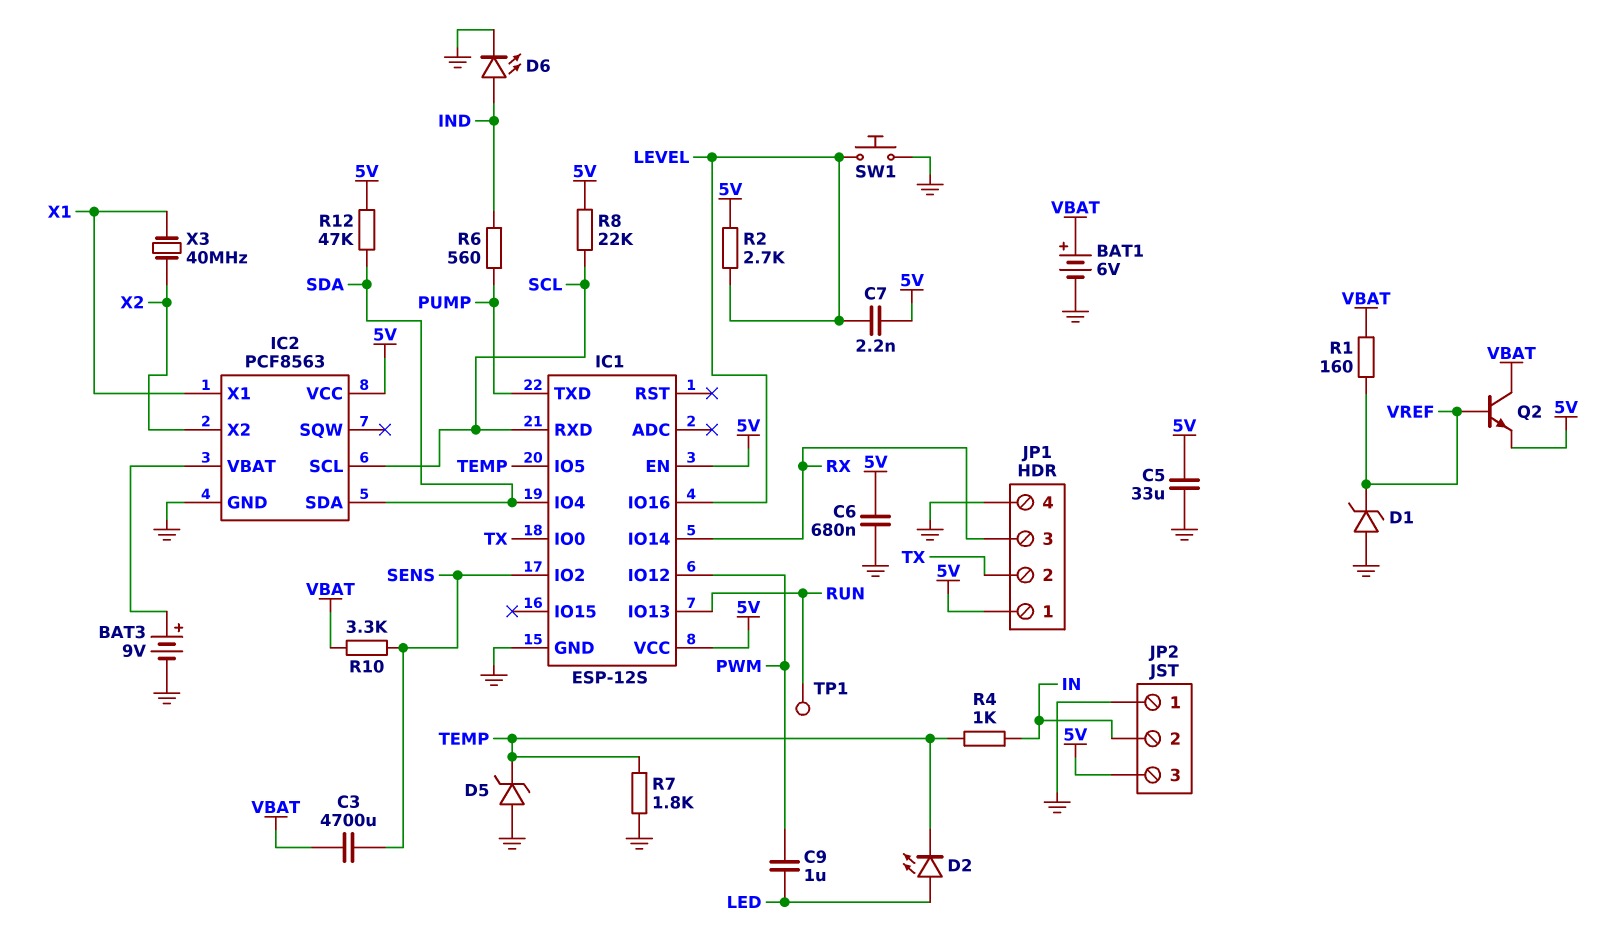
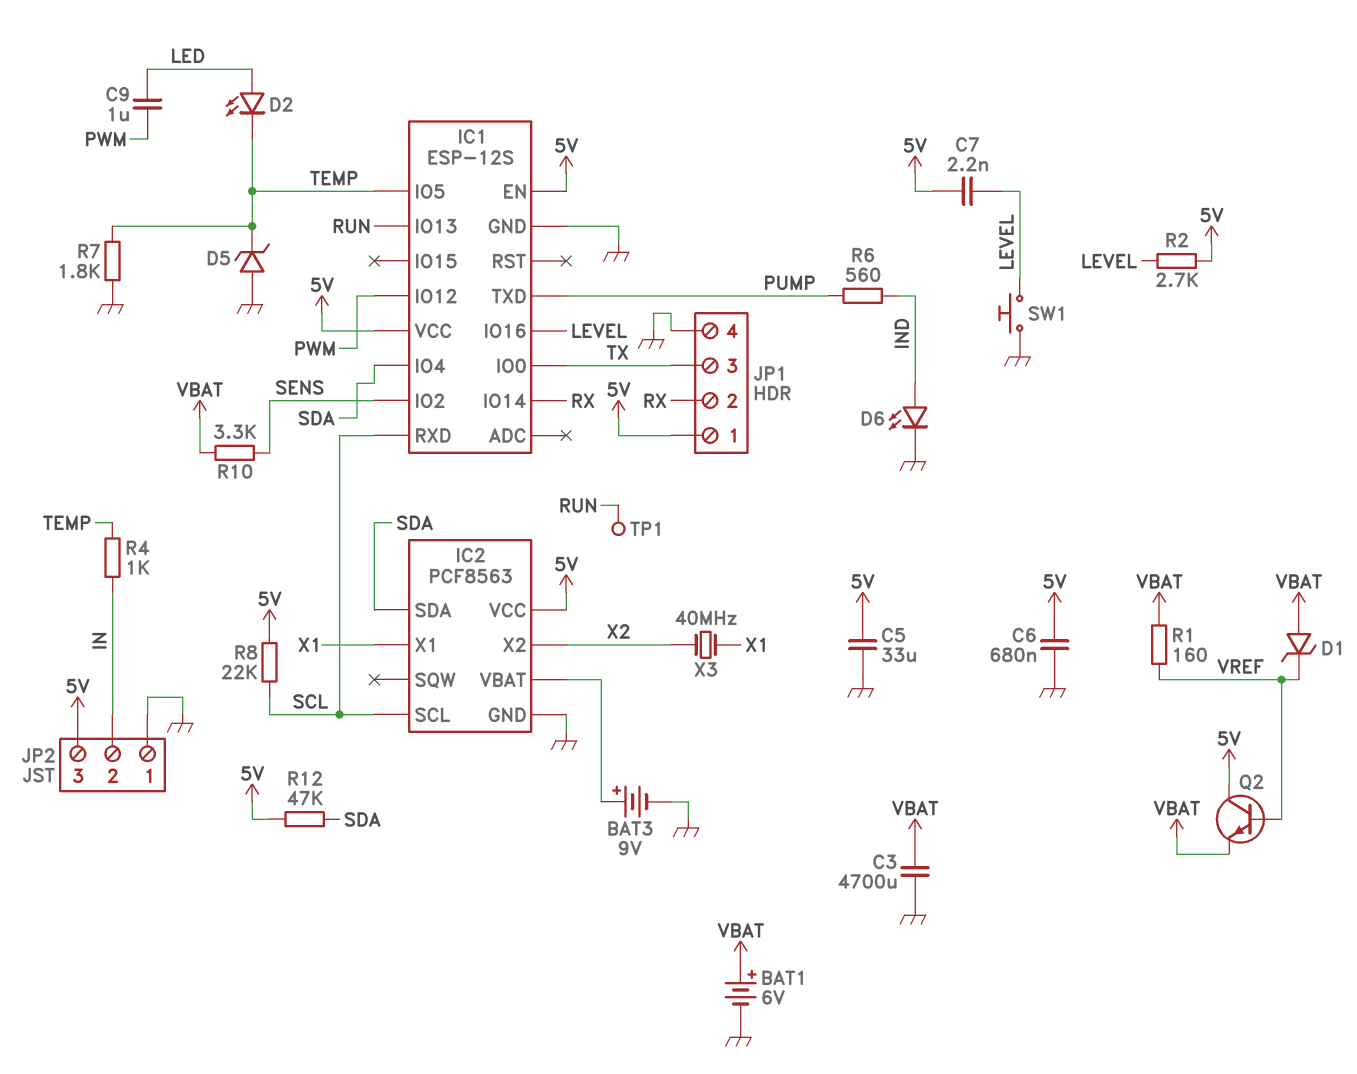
C3: 4700uF (SENS, VBAT) -> 4700uF (GND, VBAT)
D1: zener (A GND, K VREF) -> zener (A VBAT, K VREF)
JP1 pin 2: TX -> RX
JP1 pin 3: RX -> TX
Q2: NPN (B VREF, C VBAT, E 5V) -> NPN (B VREF, C 5V, E VBAT)

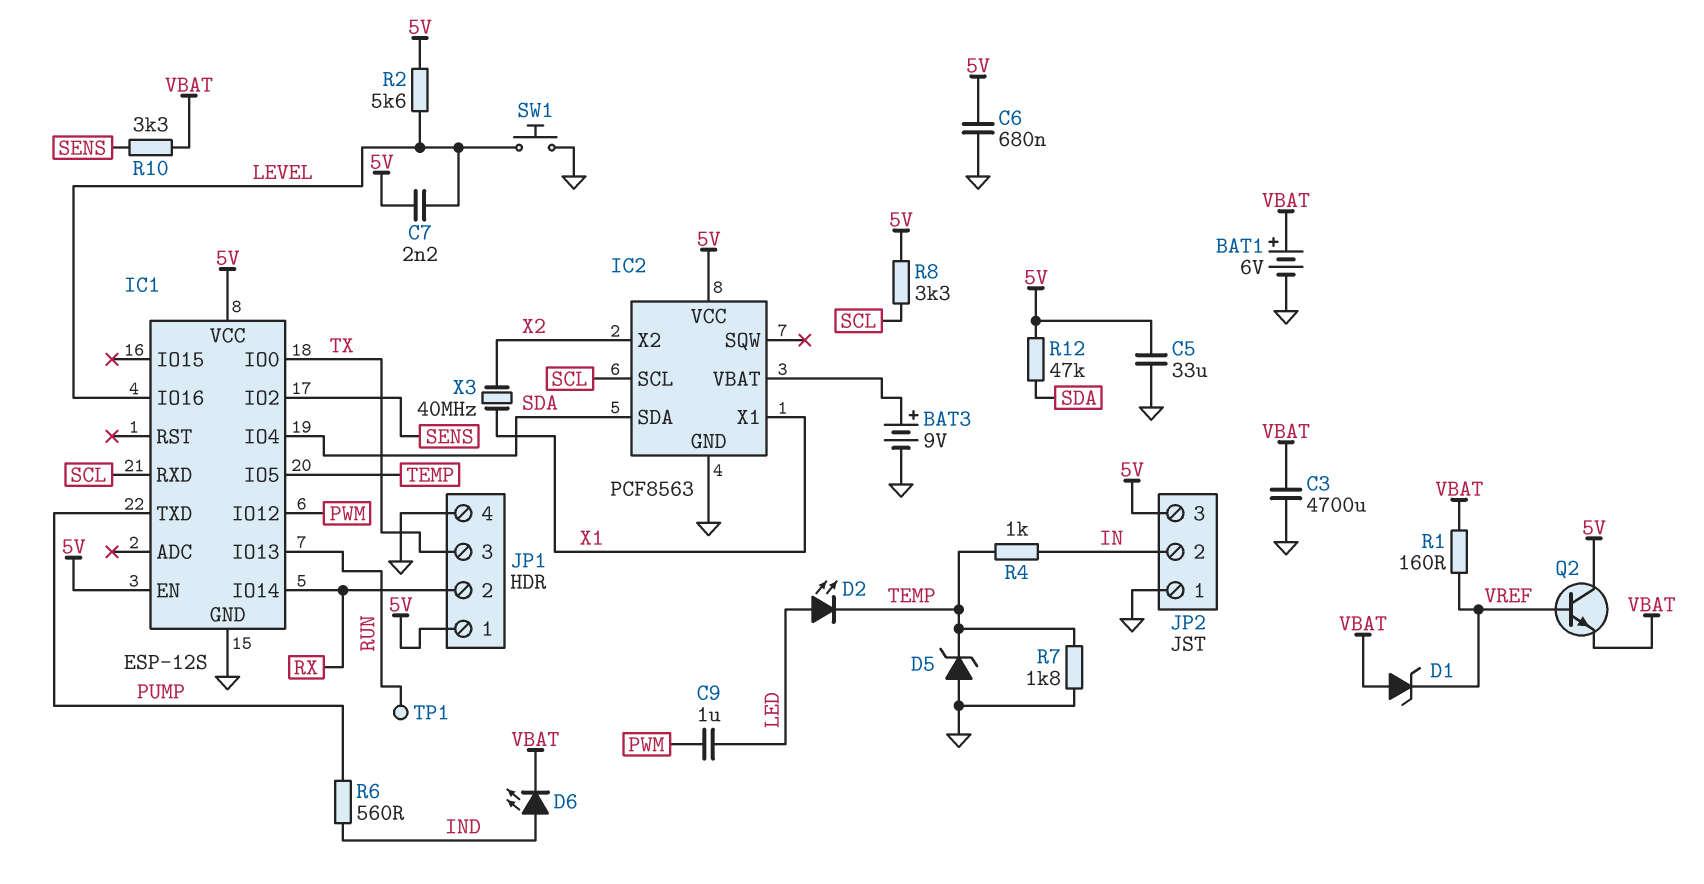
D6: LED (A IND, K GND) -> LED (A IND, K VBAT)
R2: 2.7k (5V, LEVEL) -> 5.6k (5V, LEVEL)
R8: 22k (5V, SCL) -> 3.3k (5V, SCL)

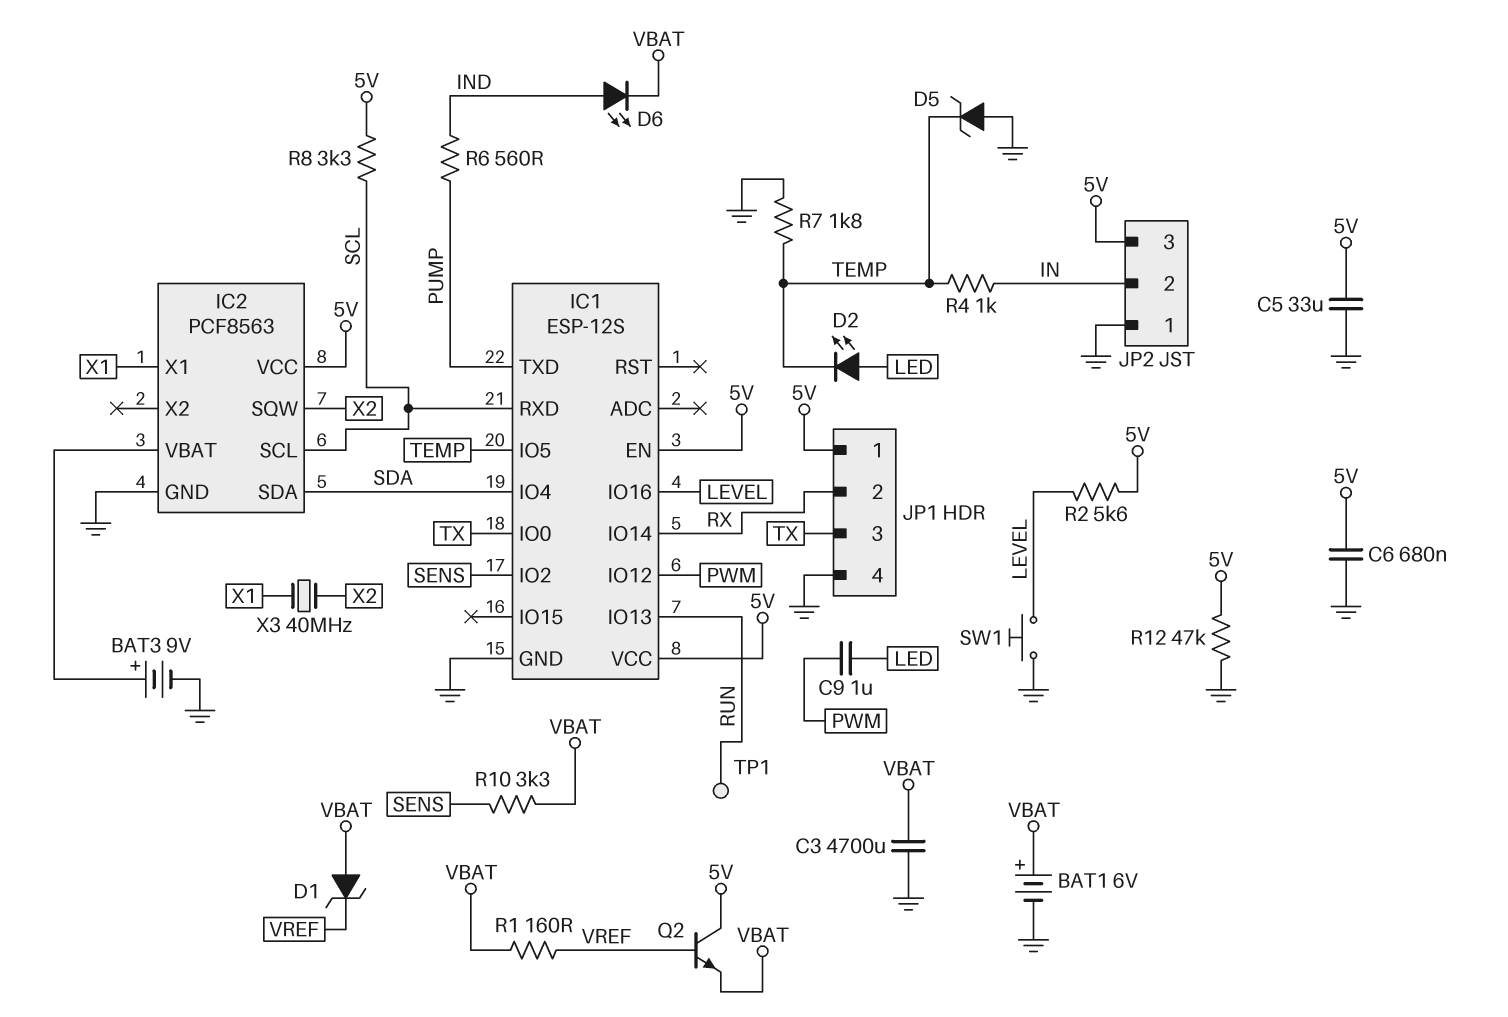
C7: 2.2nF (5V, LEVEL) -> none
IC2 pin SQW: none -> X2
IC2 pin X2: X2 -> none
R12: 47k (5V, SDA) -> 47k (5V, GND)

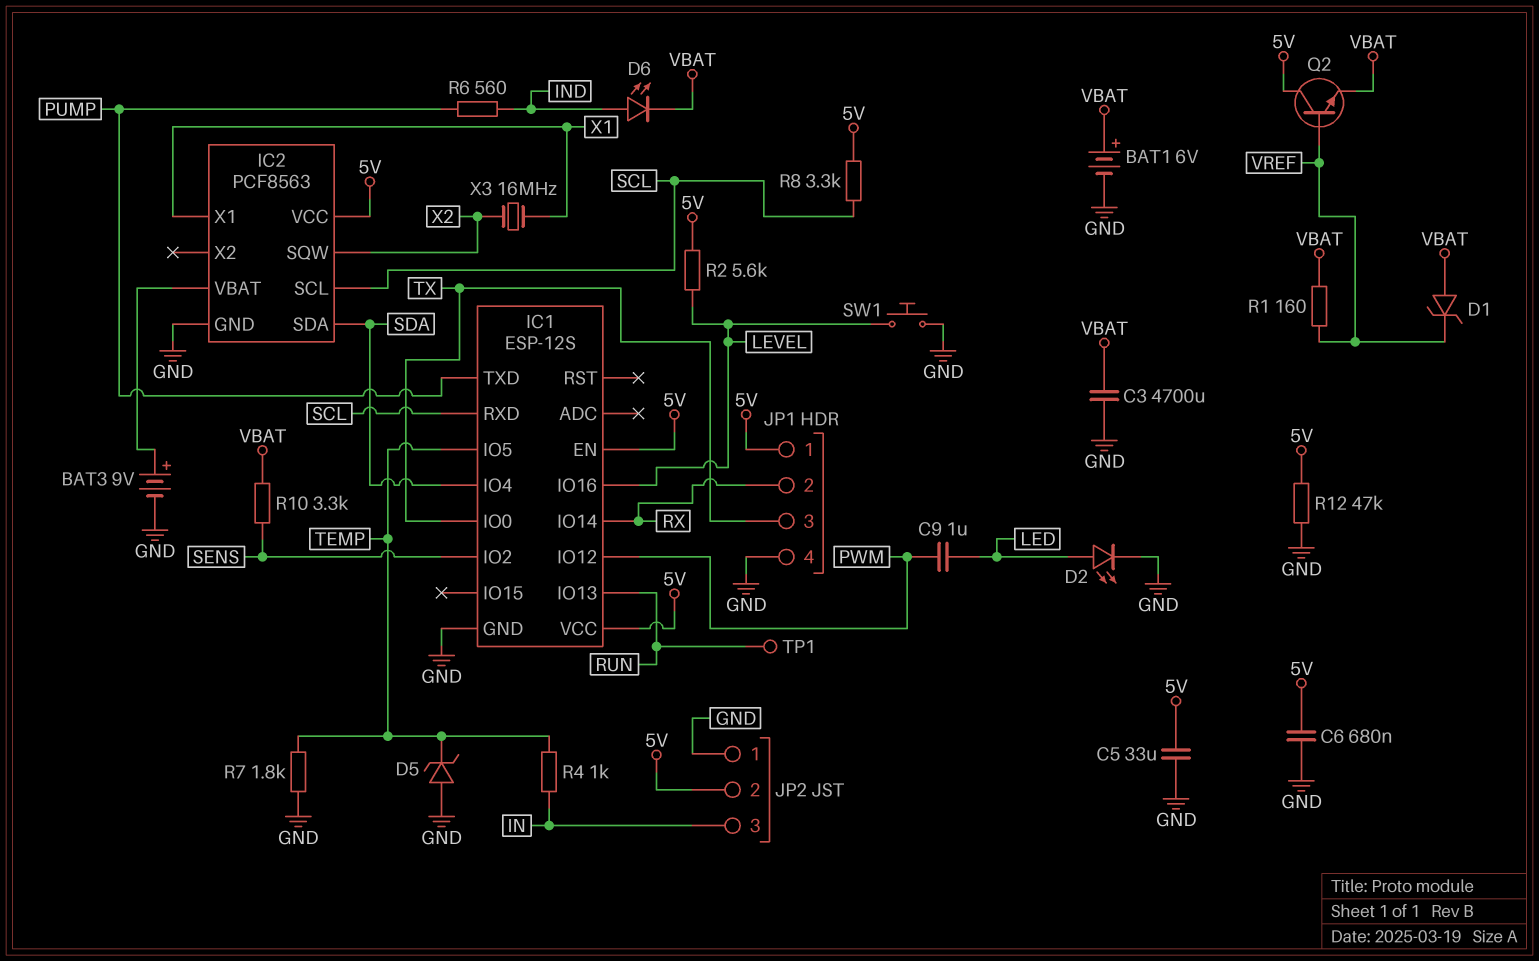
D2: LED (A LED, K TEMP) -> LED (A LED, K GND)
JP2 pin 2: IN -> 5V
JP2 pin 3: 5V -> IN
X3: 40MHz (X1, X2) -> 16MHz (X1, X2)

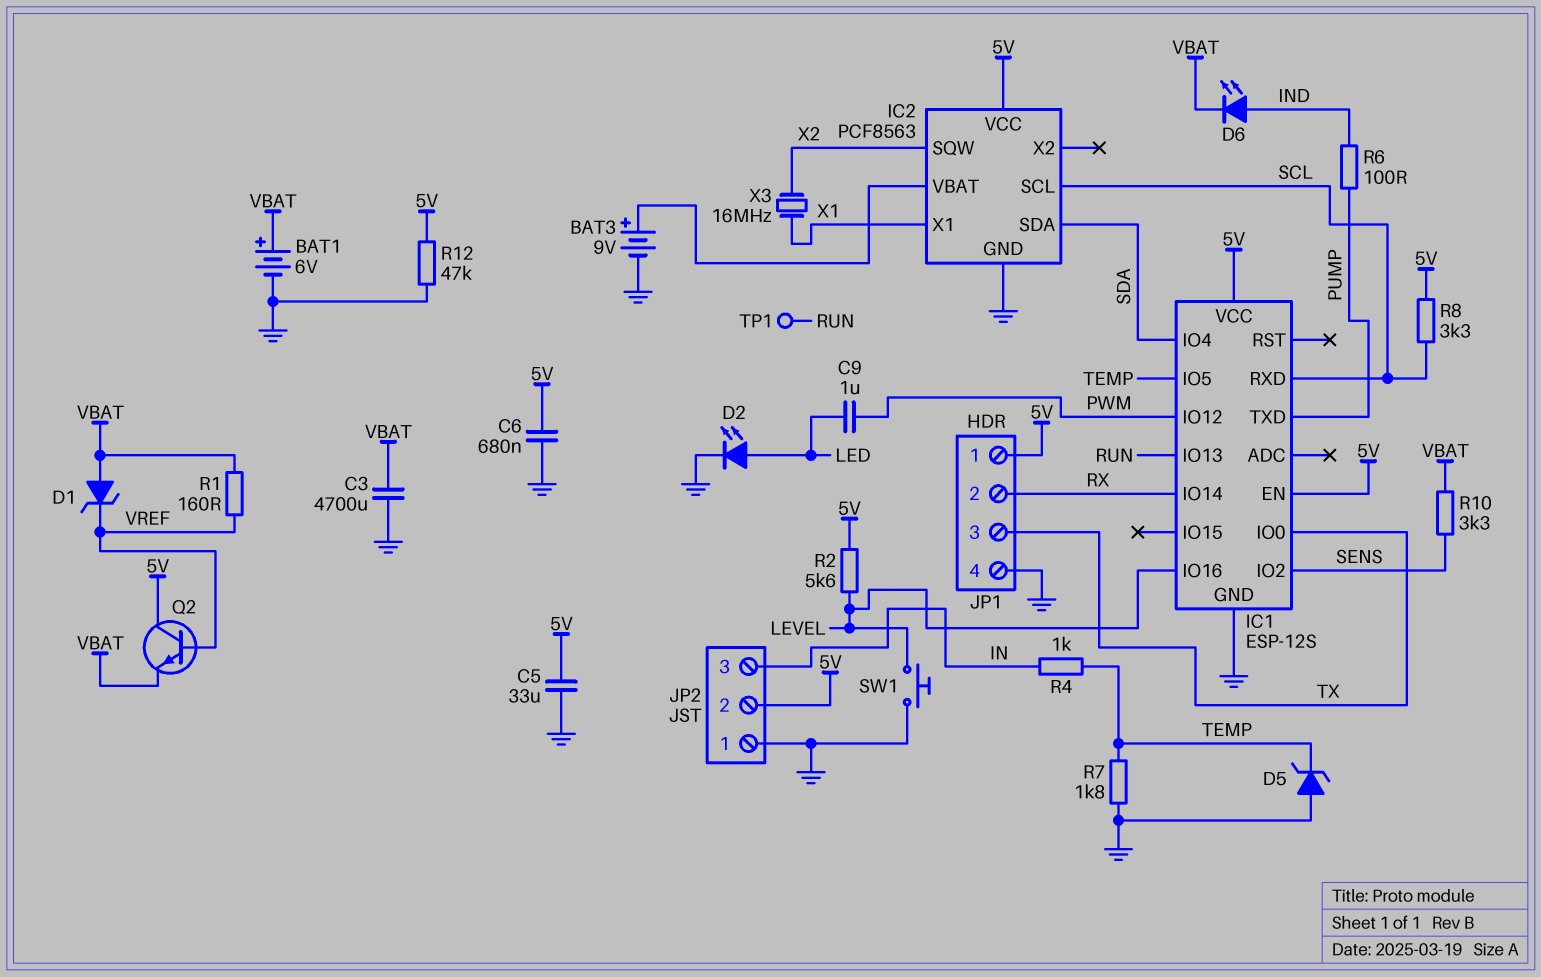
R6: 560 (IND, PUMP) -> 100 (IND, PUMP)

